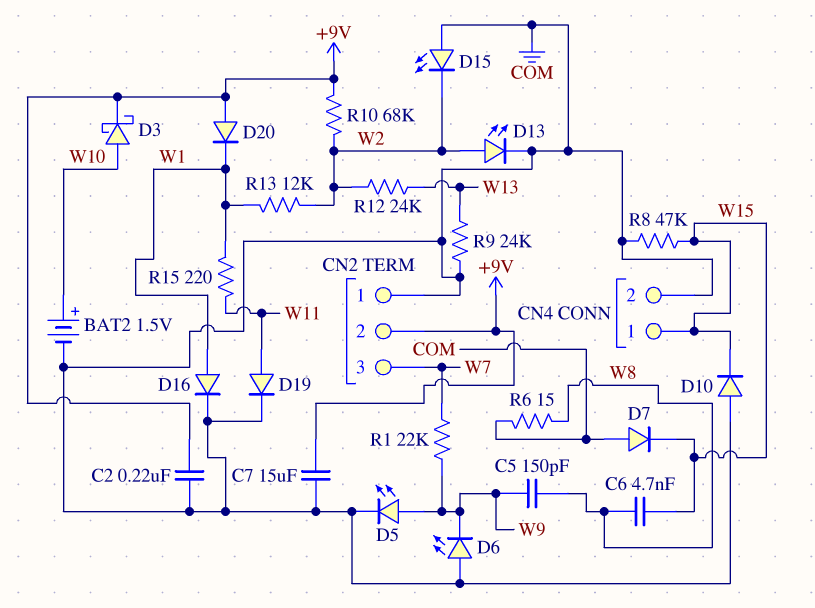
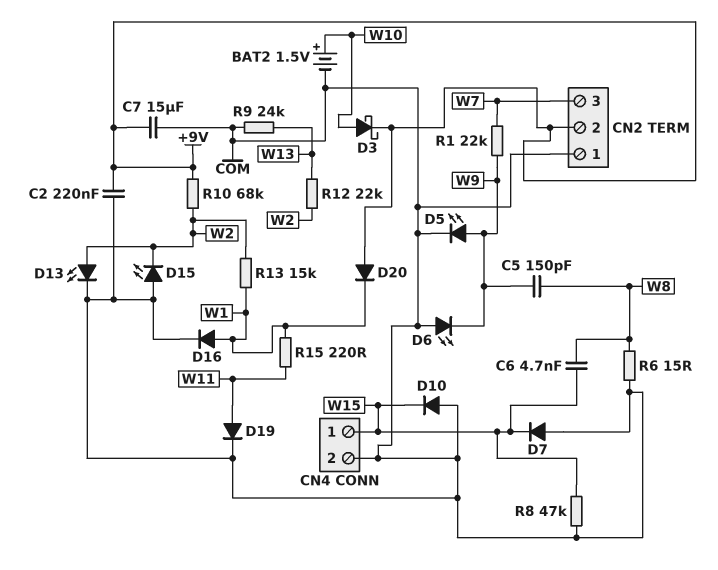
R12: 24k (W2, W13) -> 22k (W2, W13)
R13: 12k (W1, W2) -> 15k (W1, W2)

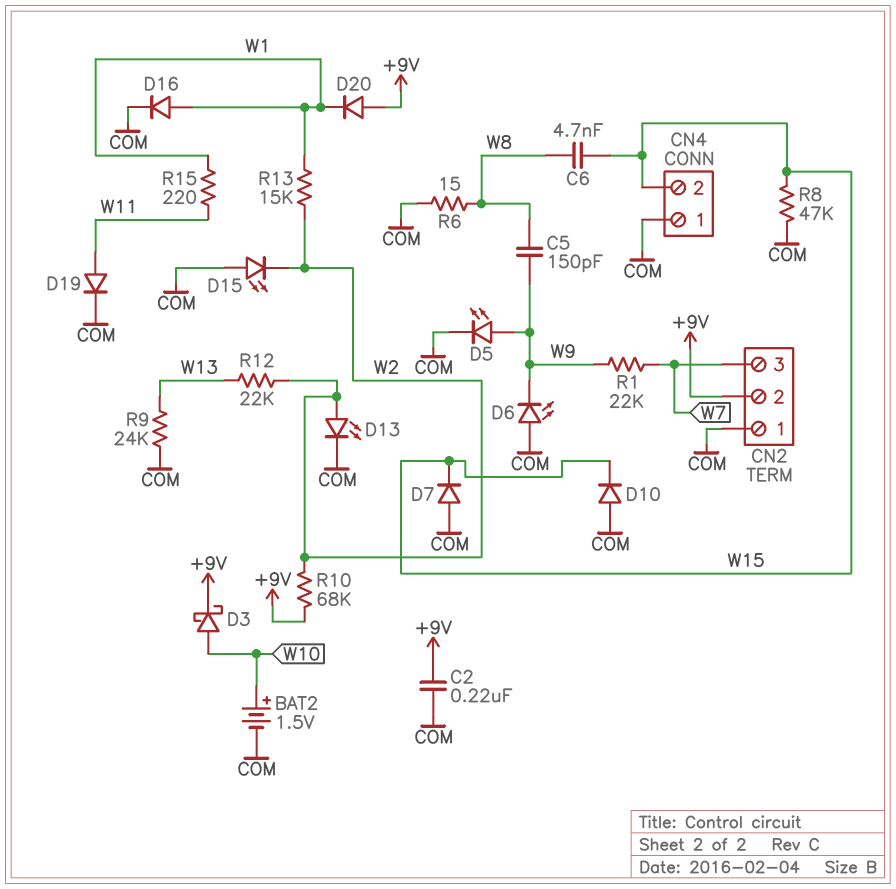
C7: 15uF (+9V, COM) -> none
CN4 pin 1: W15 -> COM
CN4 pin 2: COM -> W15

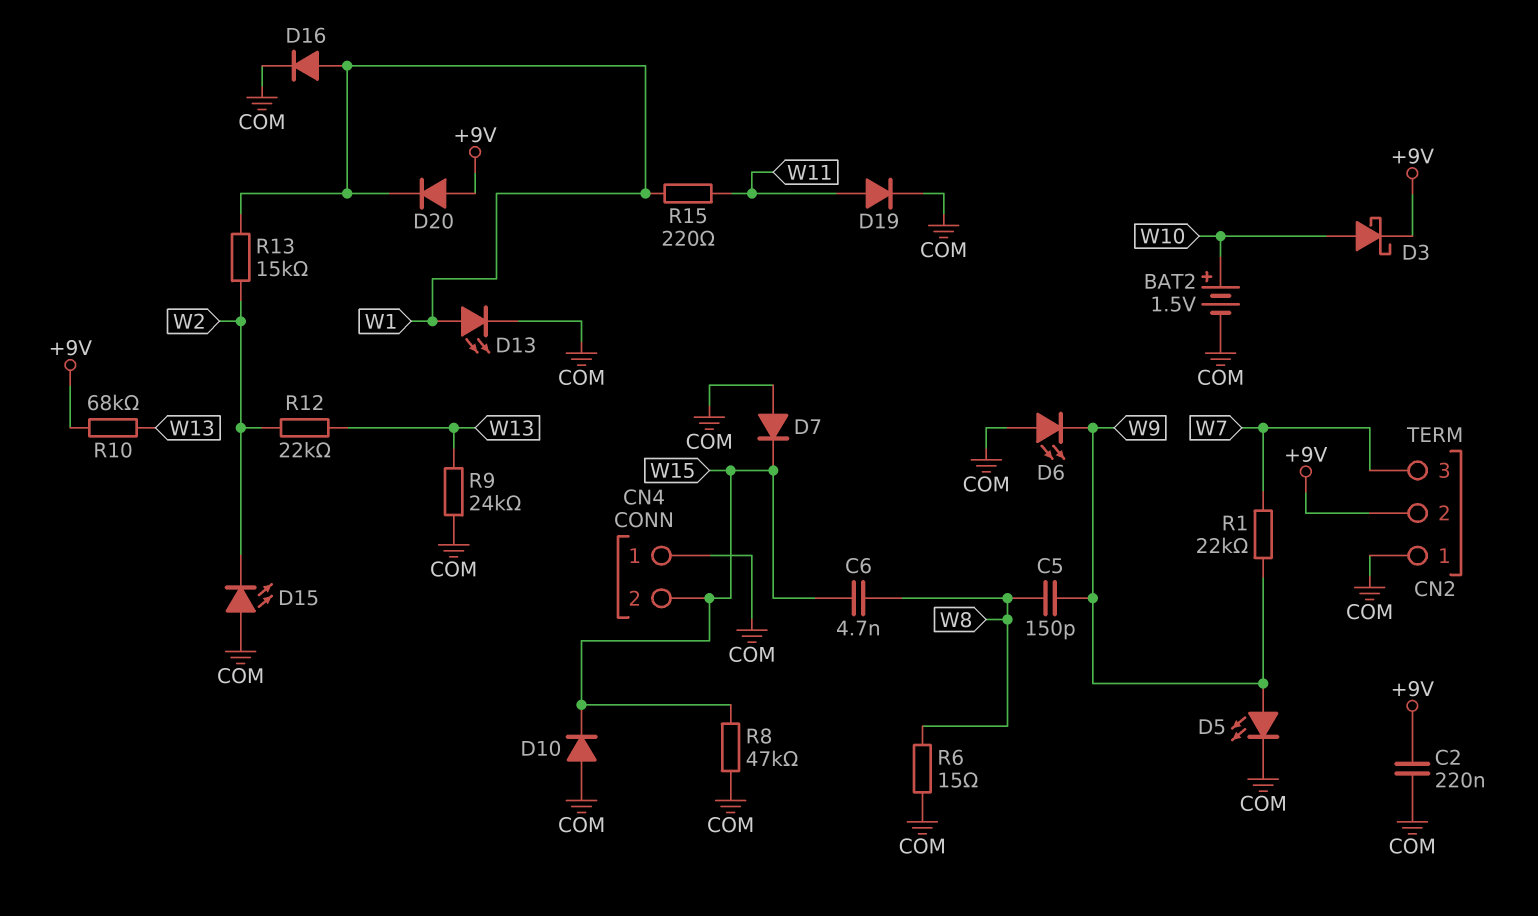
D13: LED (A W2, K COM) -> LED (A W1, K COM)
R10: 68k (+9V, W2) -> 68k (+9V, W13)

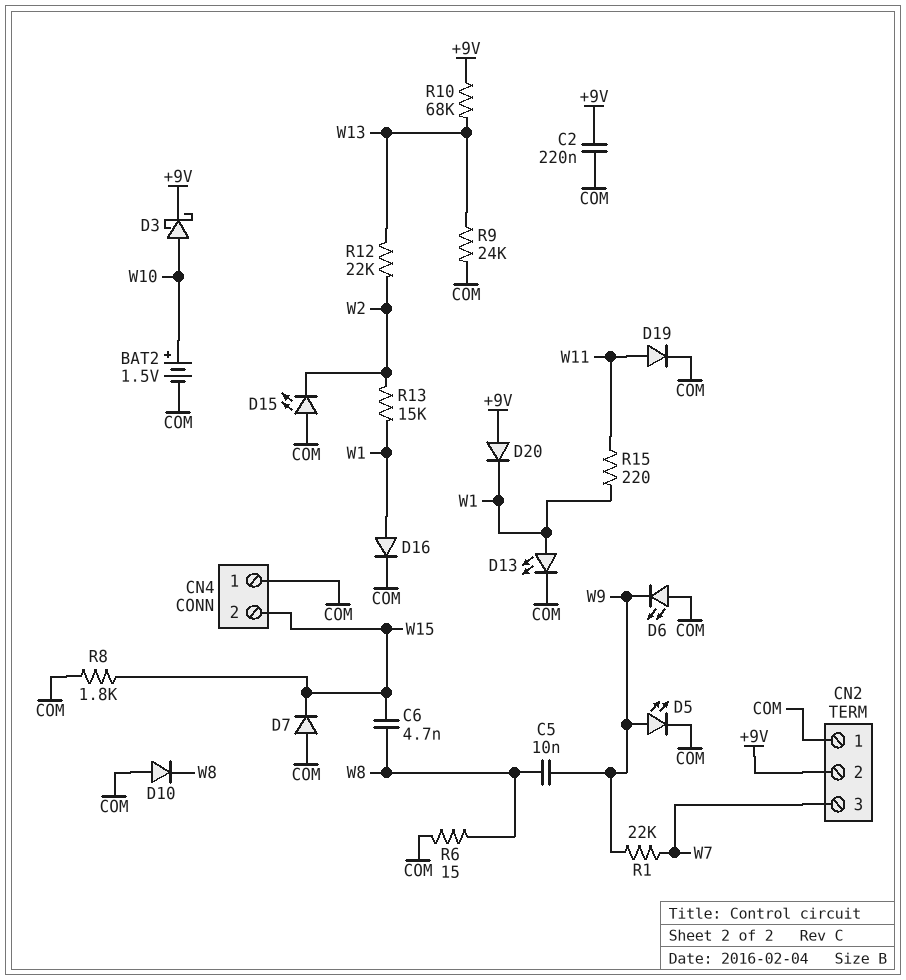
C5: 150pF (W8, W9) -> 10nF (W8, W9)
D10: diode (A COM, K W15) -> diode (A COM, K W8)
R8: 47k (COM, W15) -> 1.8k (COM, W15)

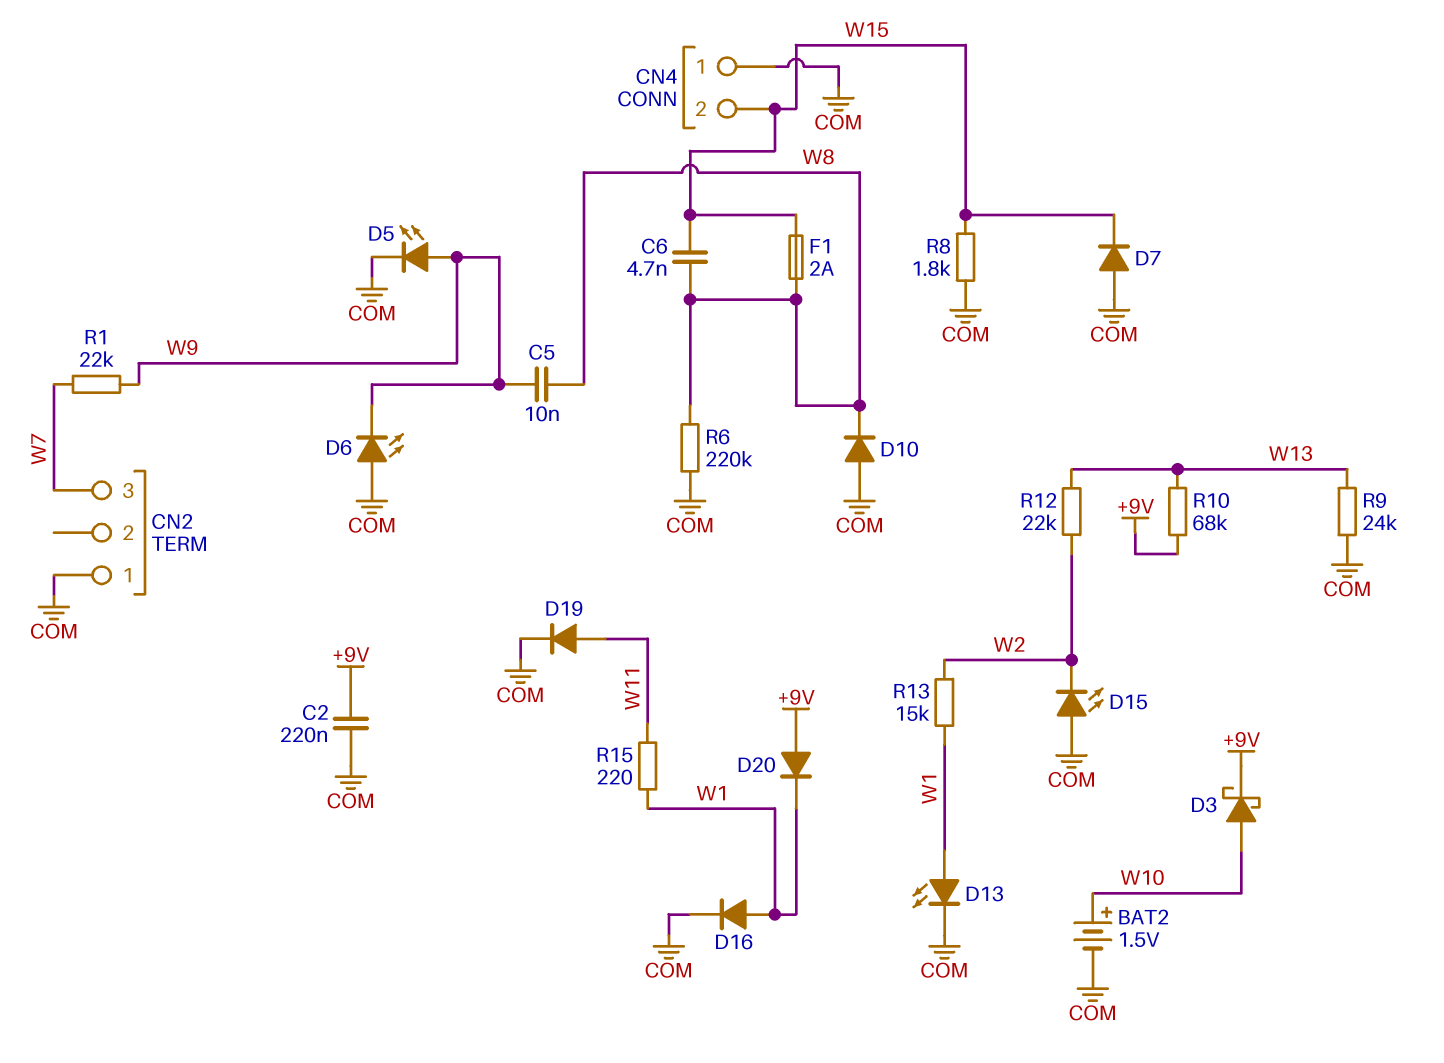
CN2 pin 2: +9V -> none
F1: none -> 2A (W8, W15)
R6: 15 (COM, W8) -> 220k (COM, W8)

